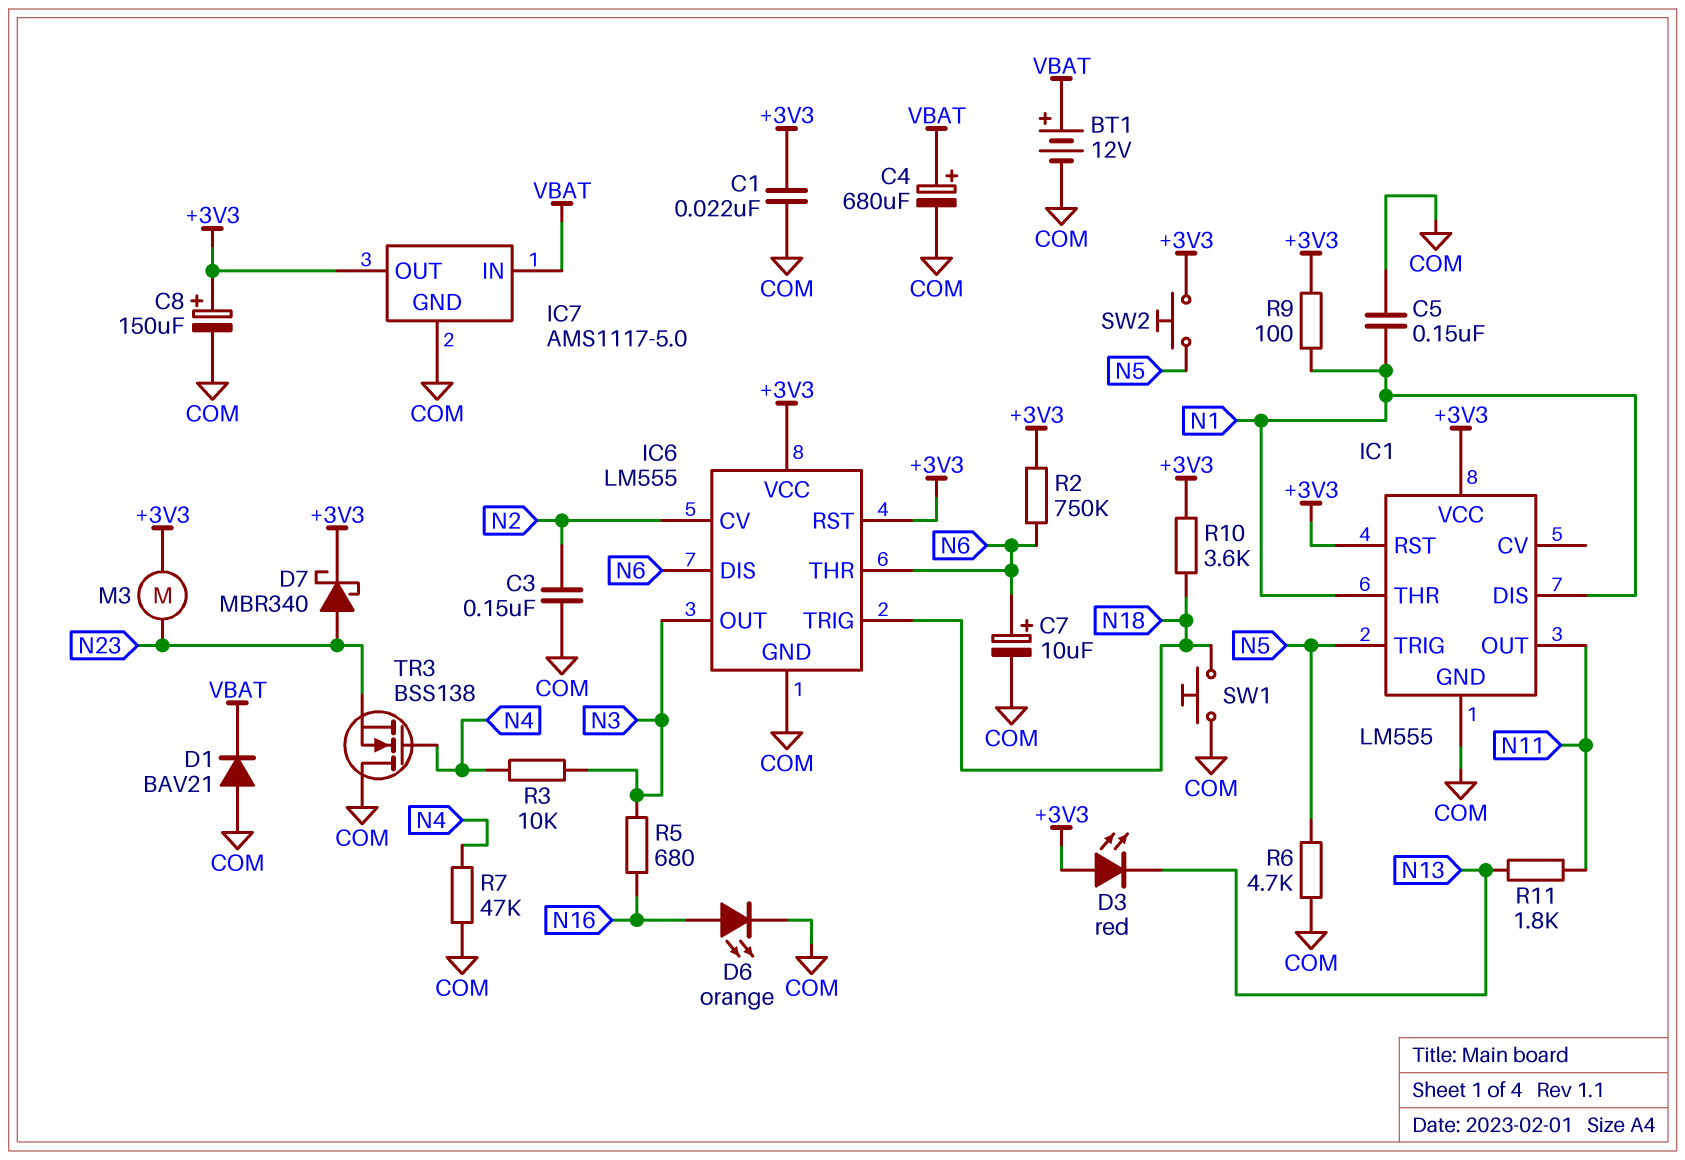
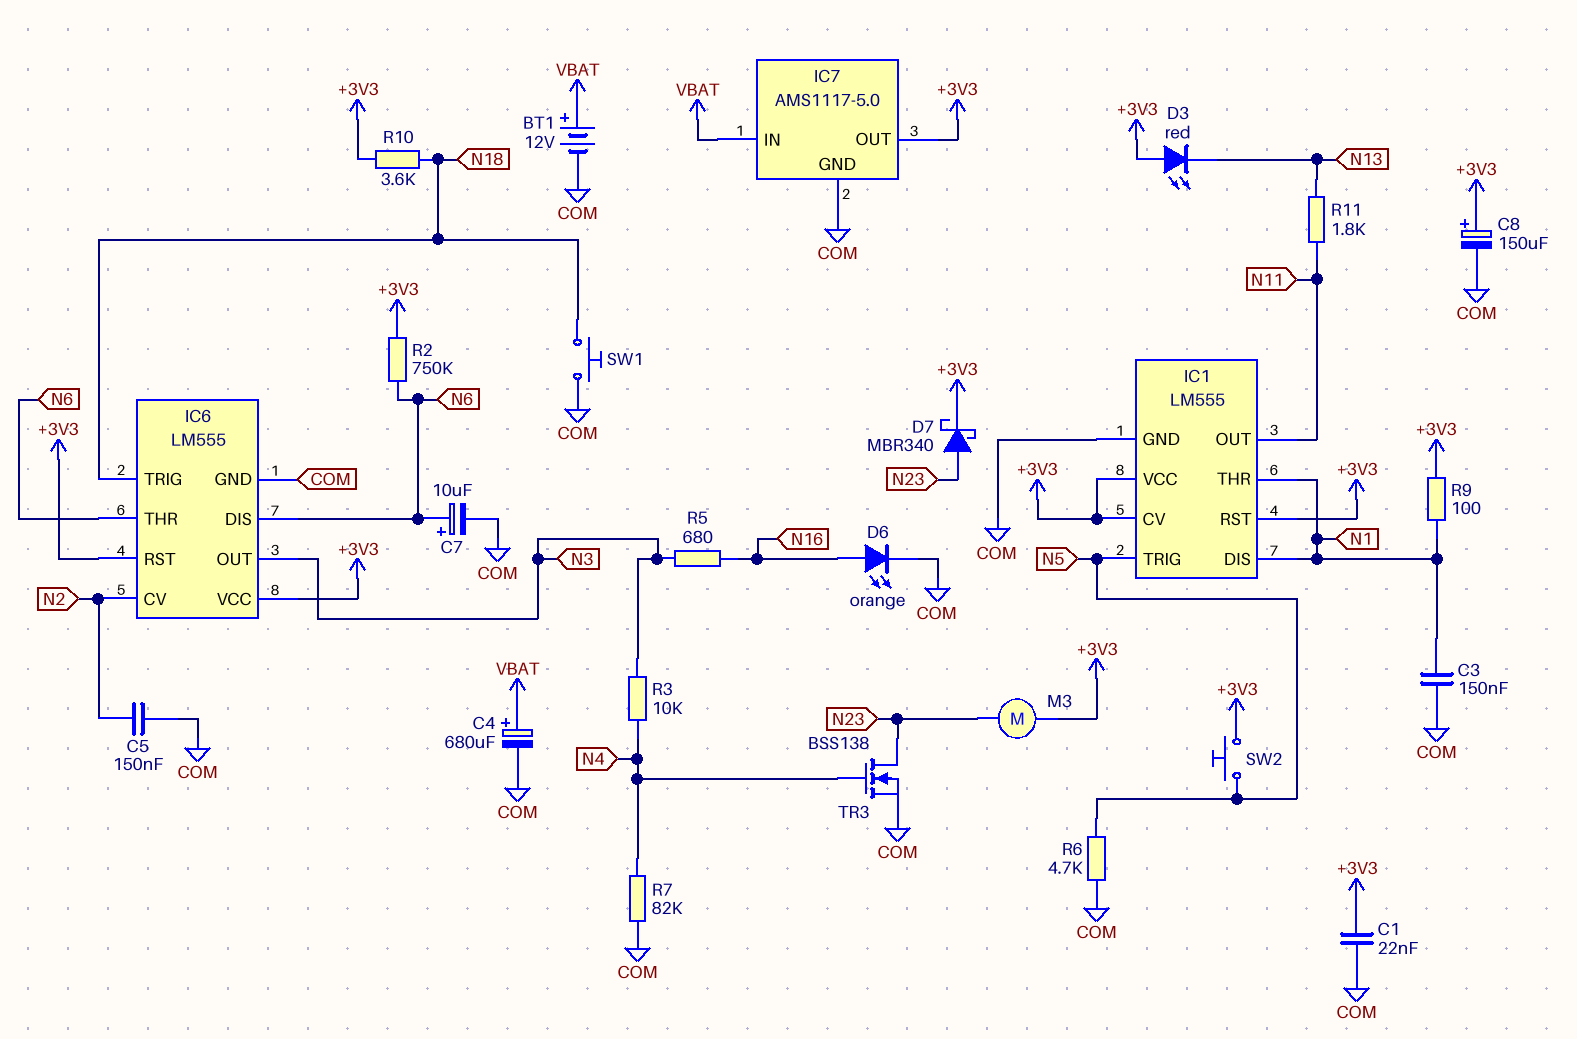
C3: 150nF (COM, N2) -> 150nF (COM, N1)
C5: 150nF (COM, N1) -> 150nF (COM, N2)
D1: diode BAV21 (A COM, K VBAT) -> none
IC1 pin CV: none -> +3V3
R7: 47k (COM, N4) -> 82k (COM, N4)
TR3: NMOS BSS138 (G N4, D COM, S N23) -> NMOS BSS138 (G N4, D N23, S COM)

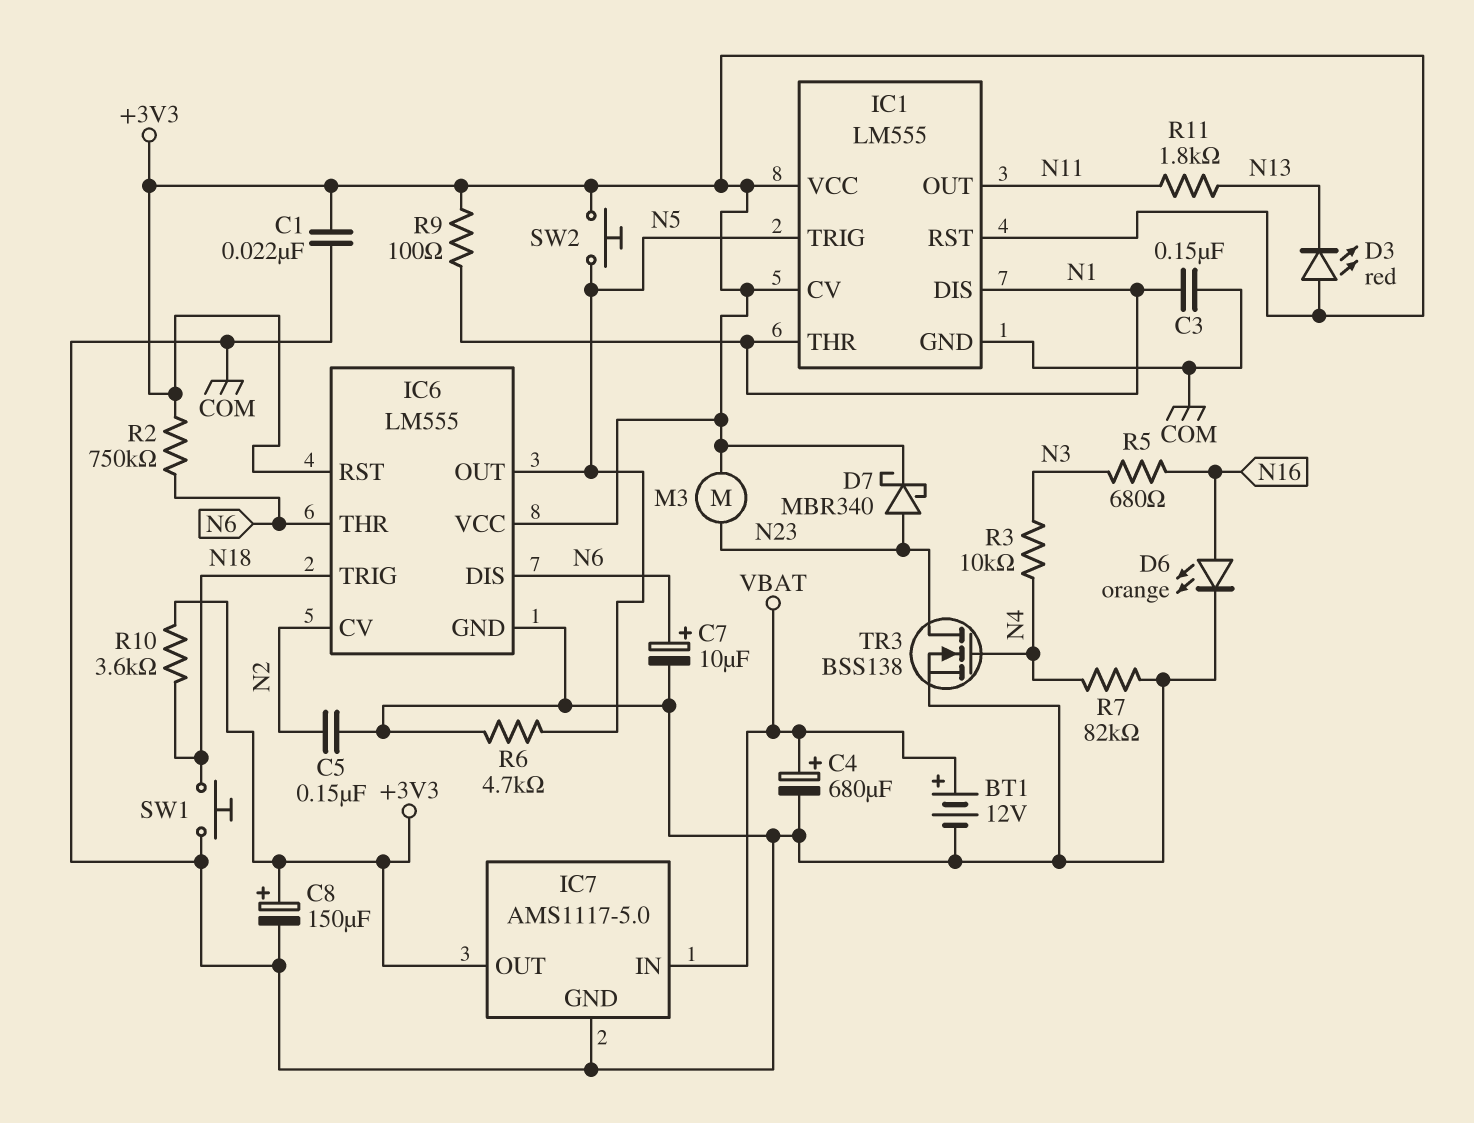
IC6 pin OUT: N3 -> N5

